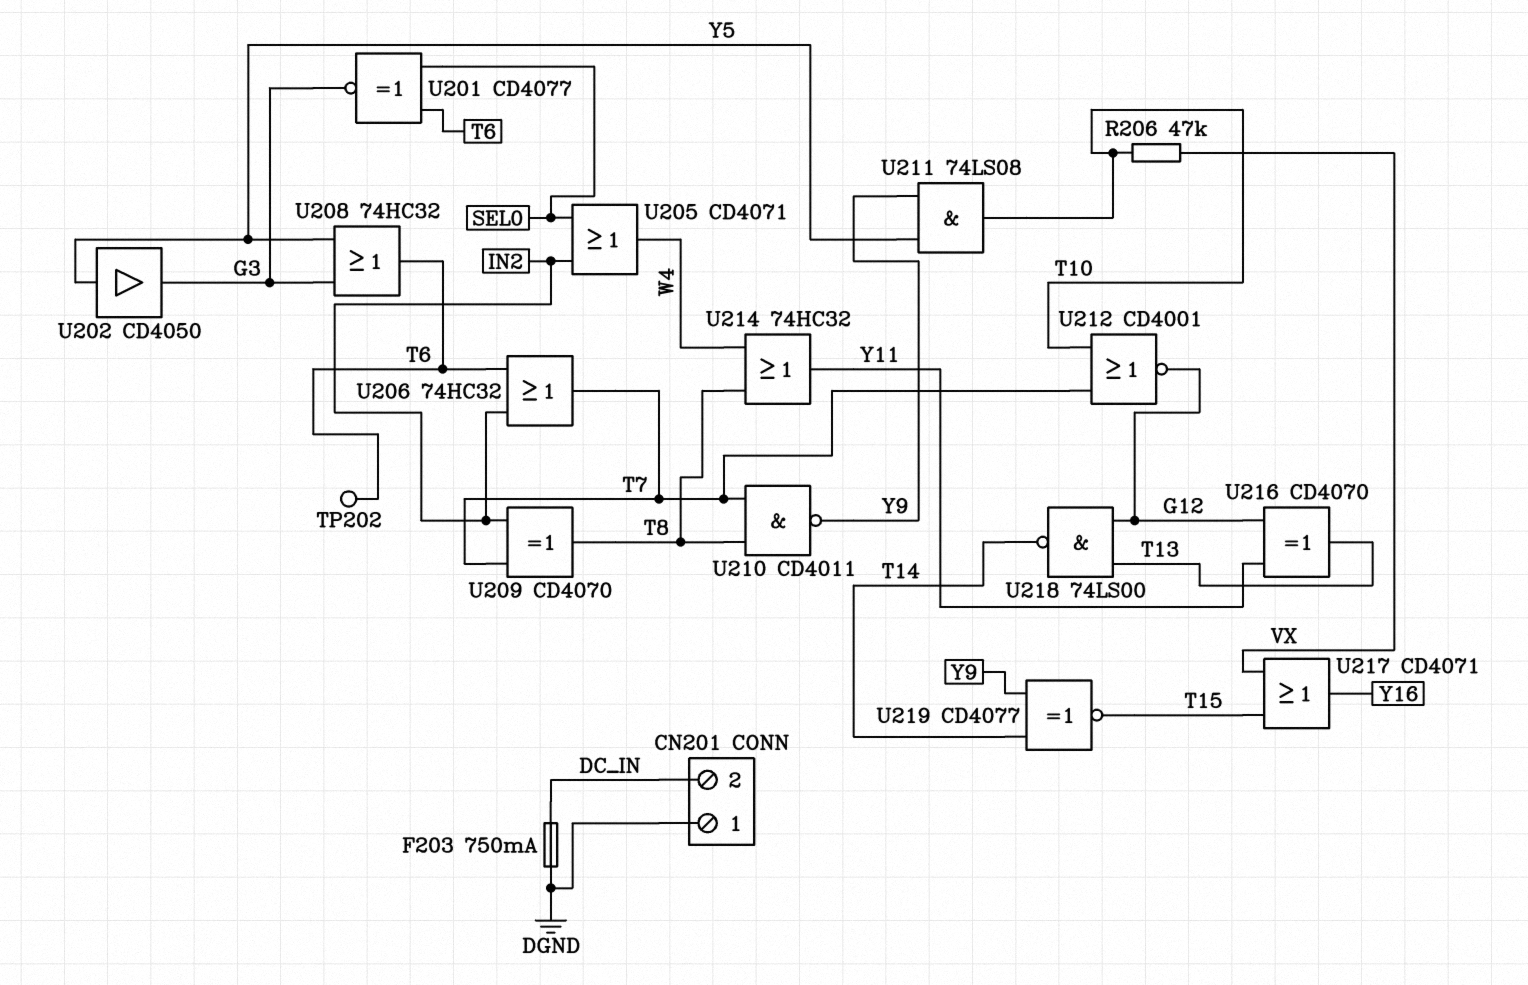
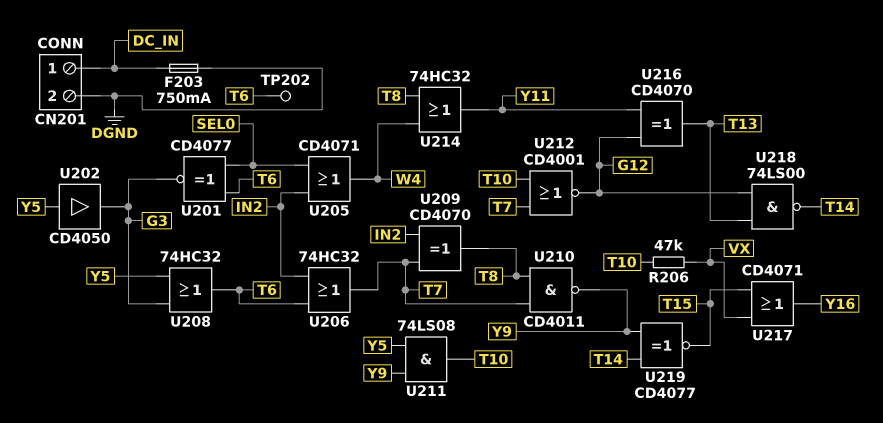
CN201 pin 1: DGND -> DC_IN
CN201 pin 2: DC_IN -> DGND

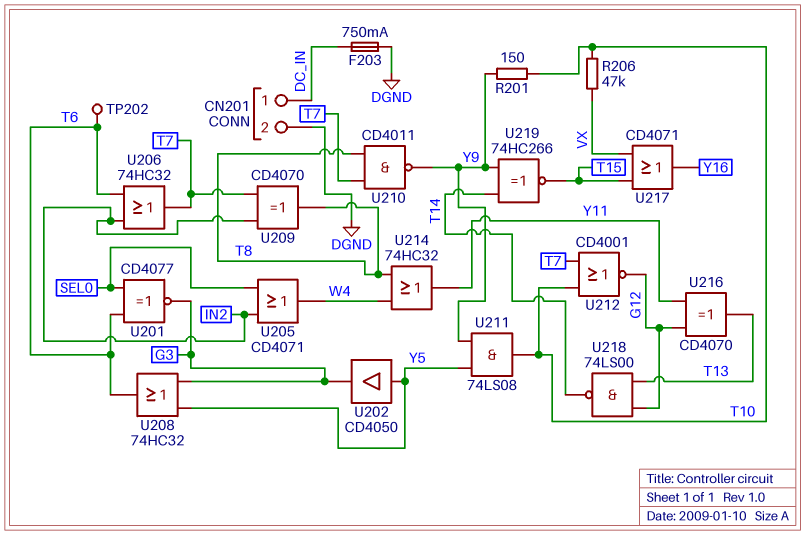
R201: none -> 150 (T10, Y9)
U219: XNOR CD4077 (in T14, in Y9, out T15) -> XNOR 74HC266 (in T14, in Y9, out T15)

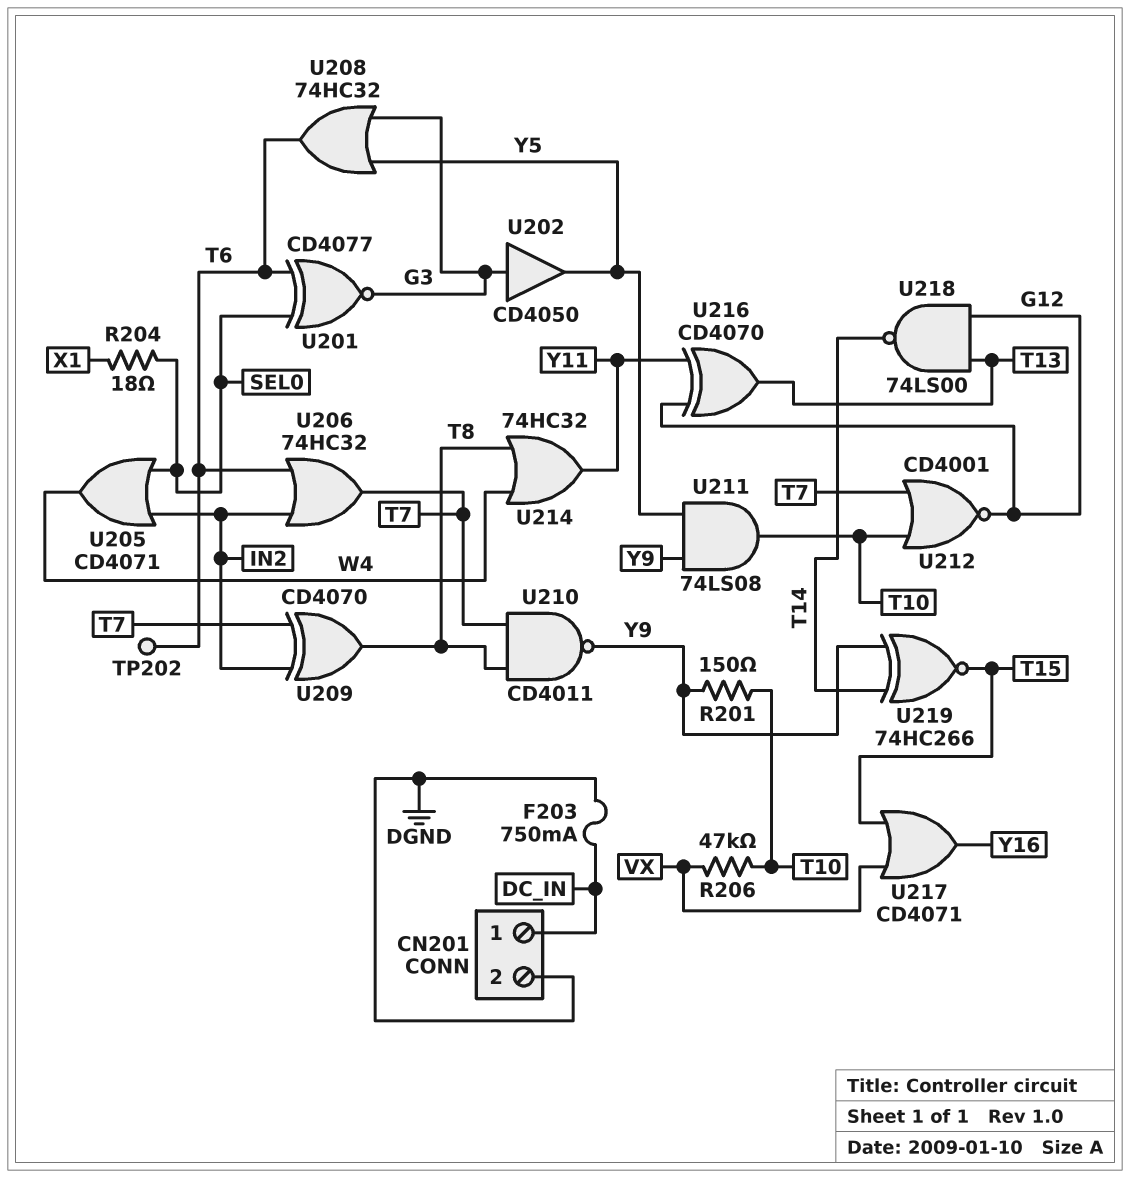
R204: none -> 18 (SEL0, X1)
U202: buffer CD4050 (in Y5, out G3) -> buffer CD4050 (in G3, out Y5)

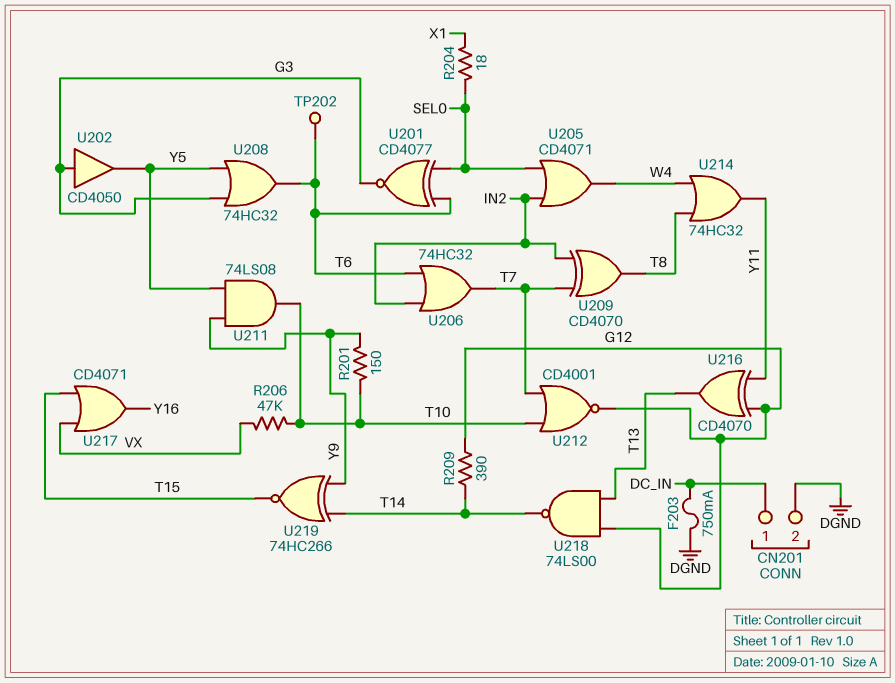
R209: none -> 390 (G12, T14)
U210: NAND CD4011 (in T7, in T8, out Y9) -> none

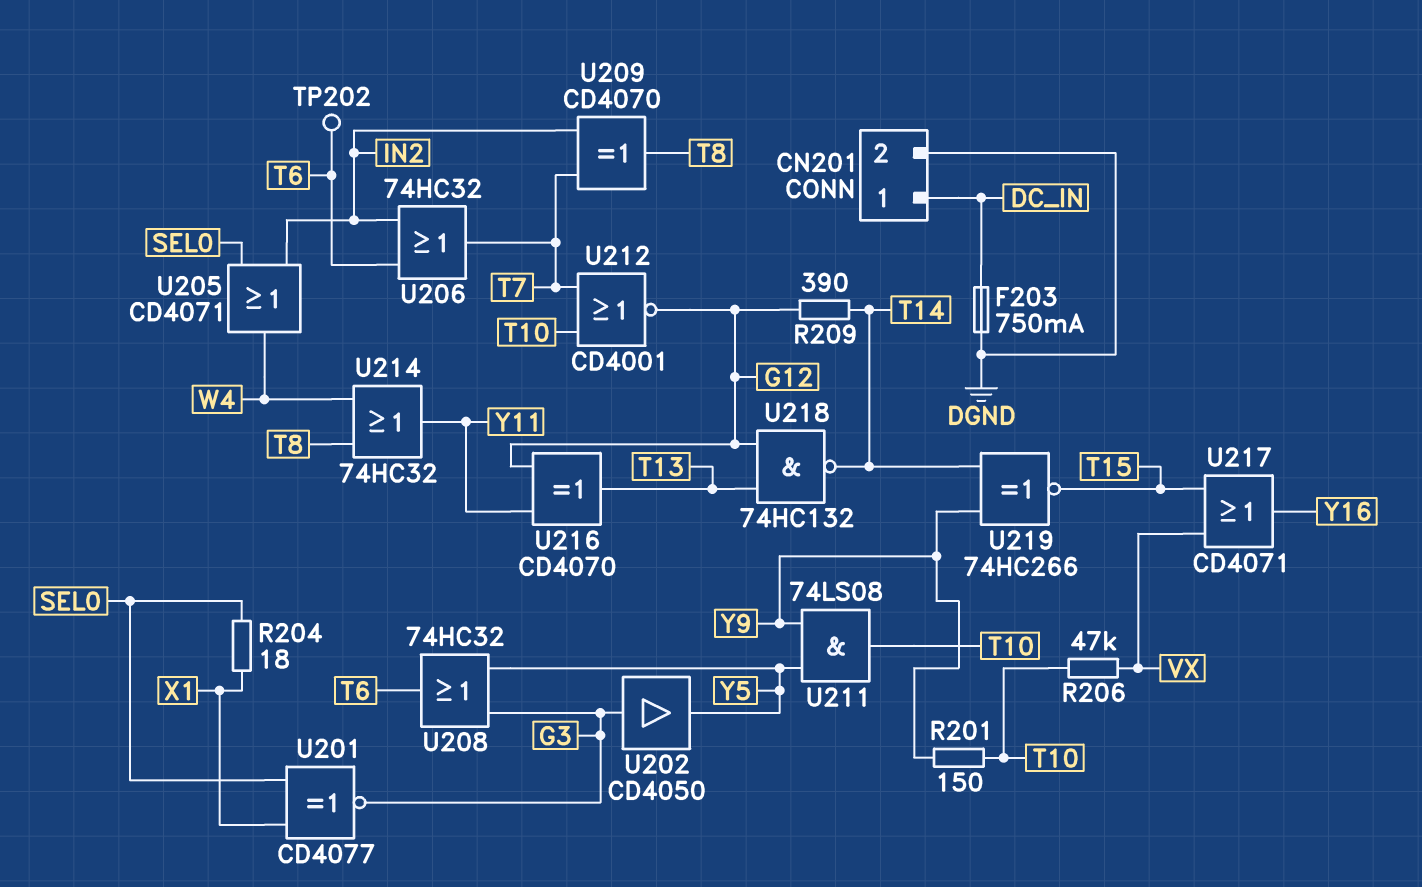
U201: XNOR CD4077 (in SEL0, in T6, out G3) -> XNOR CD4077 (in SEL0, in X1, out G3)
U218: NAND 74LS00 (in G12, in T13, out T14) -> NAND 74HC132 (in G12, in T13, out T14)

